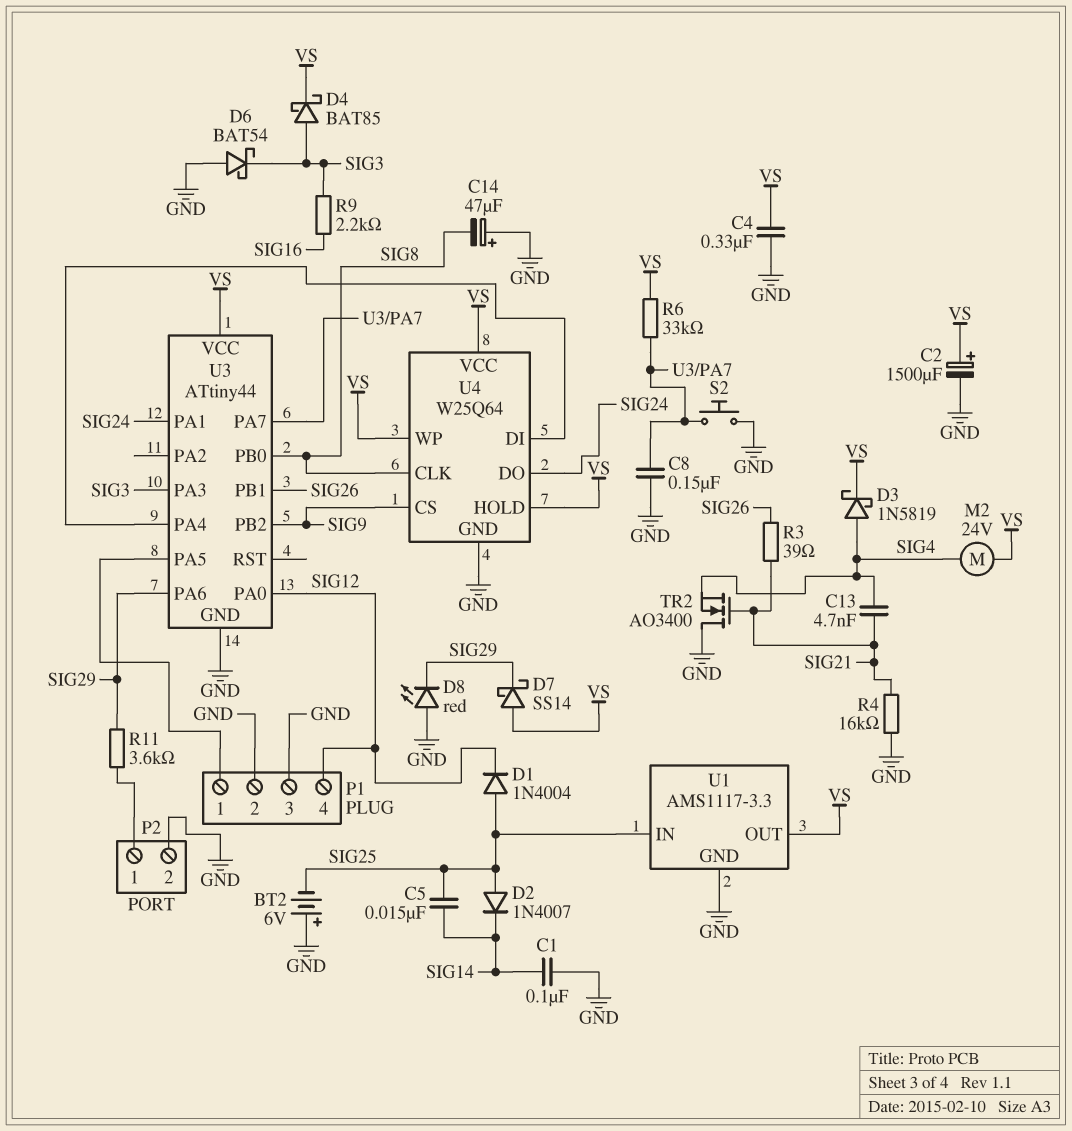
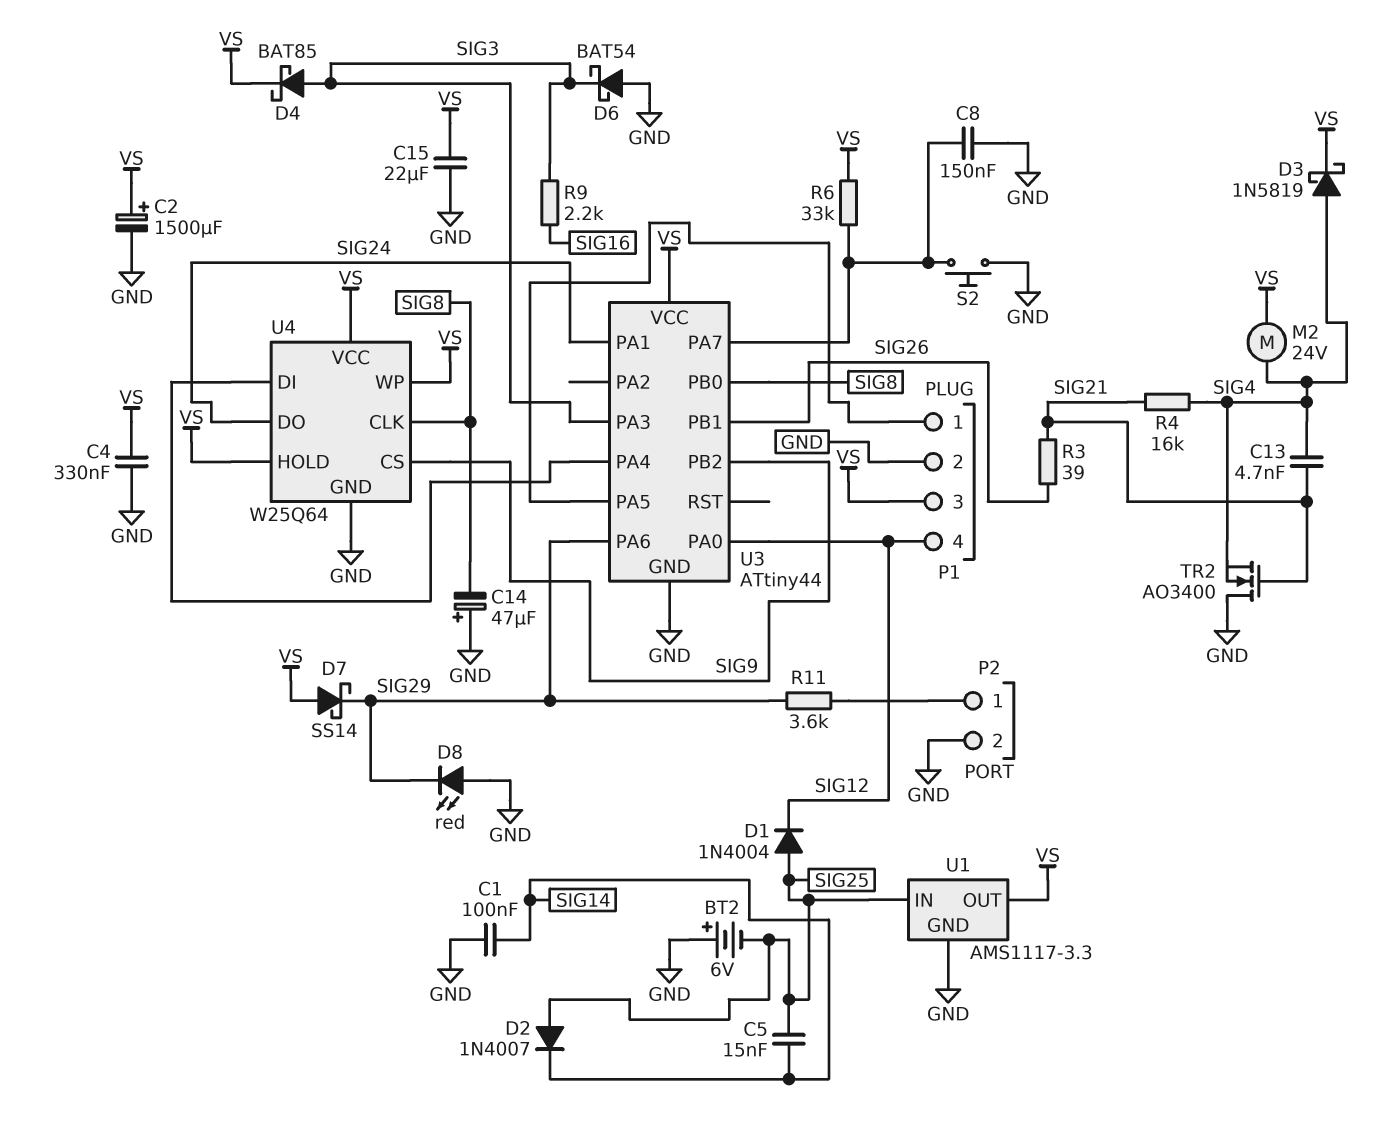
C15: none -> 22uF (GND, VS)
P1 pin 3: GND -> VS
R4: 16k (GND, SIG21) -> 16k (SIG4, SIG21)

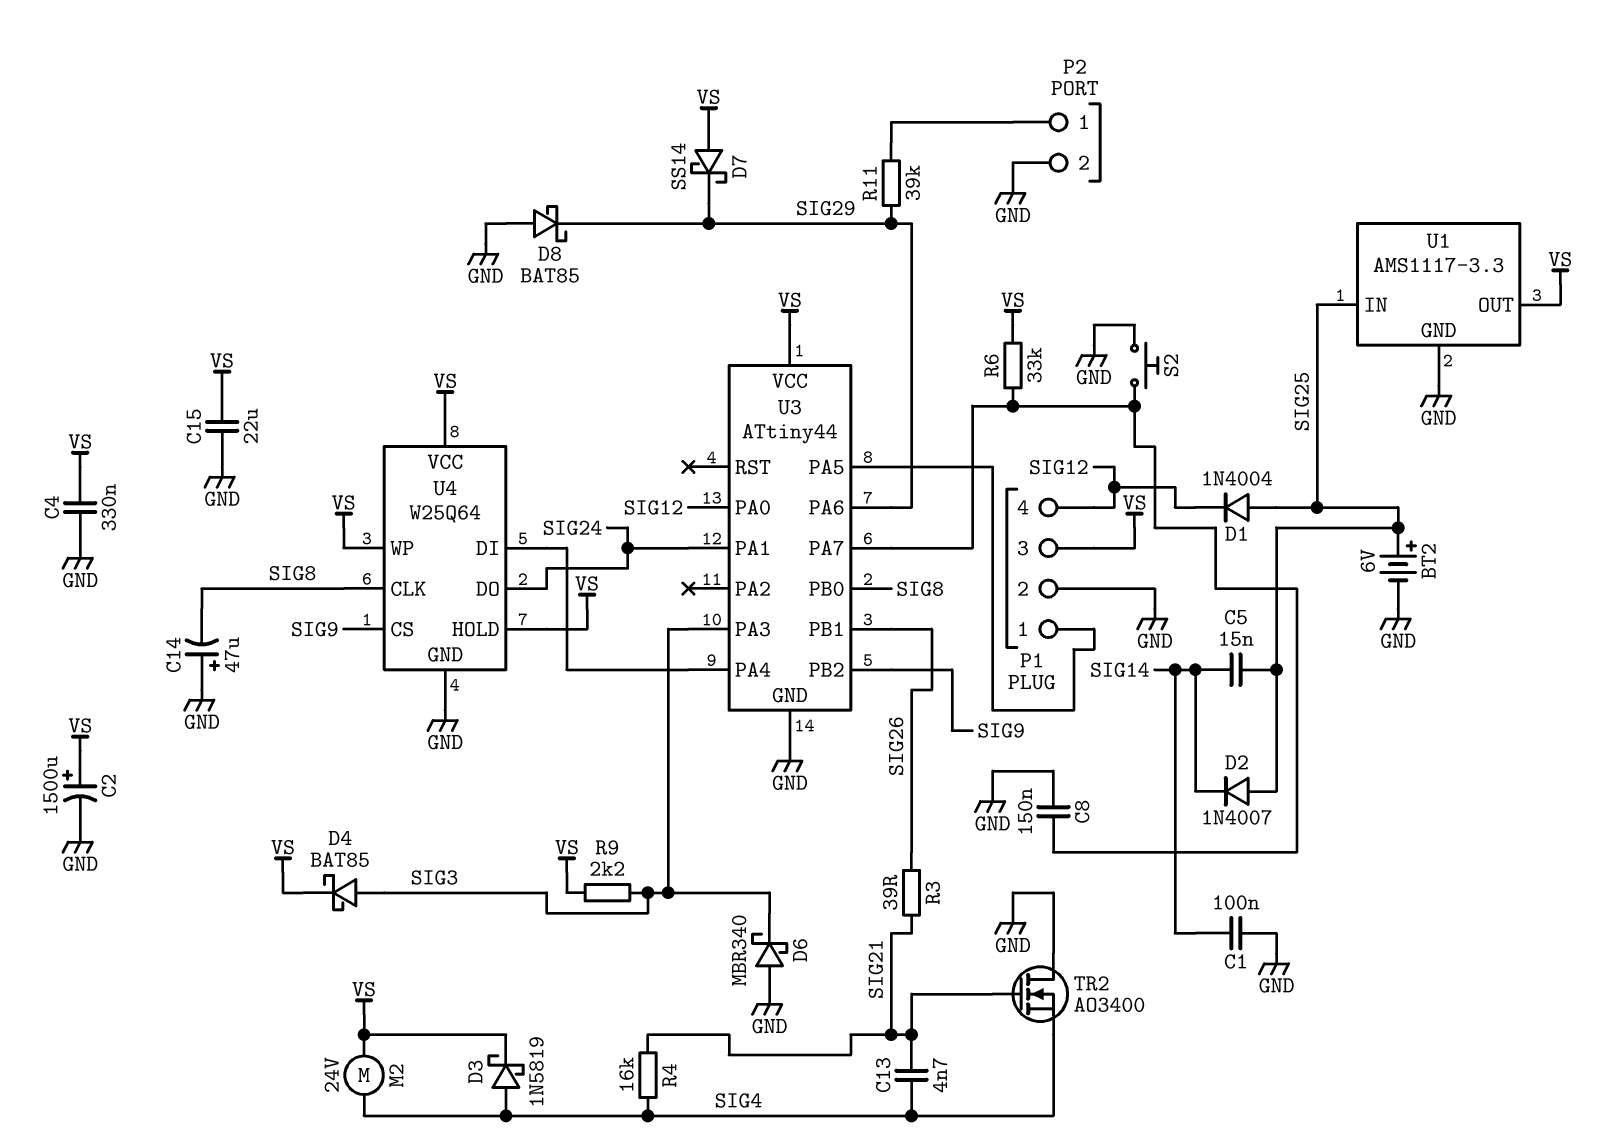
BT2: 6V (plus GND, minus SIG25) -> 6V (plus SIG25, minus GND)
D6: schottky BAT54 (A GND, K SIG3) -> schottky MBR340 (A GND, K SIG3)
D8: LED red (A GND, K SIG29) -> schottky BAT85 (A GND, K SIG29)
R9: 2.2k (SIG3, SIG16) -> 2.2k (SIG3, VS)
R11: 3.6k (P2/1, SIG29) -> 39k (P2/1, SIG29)

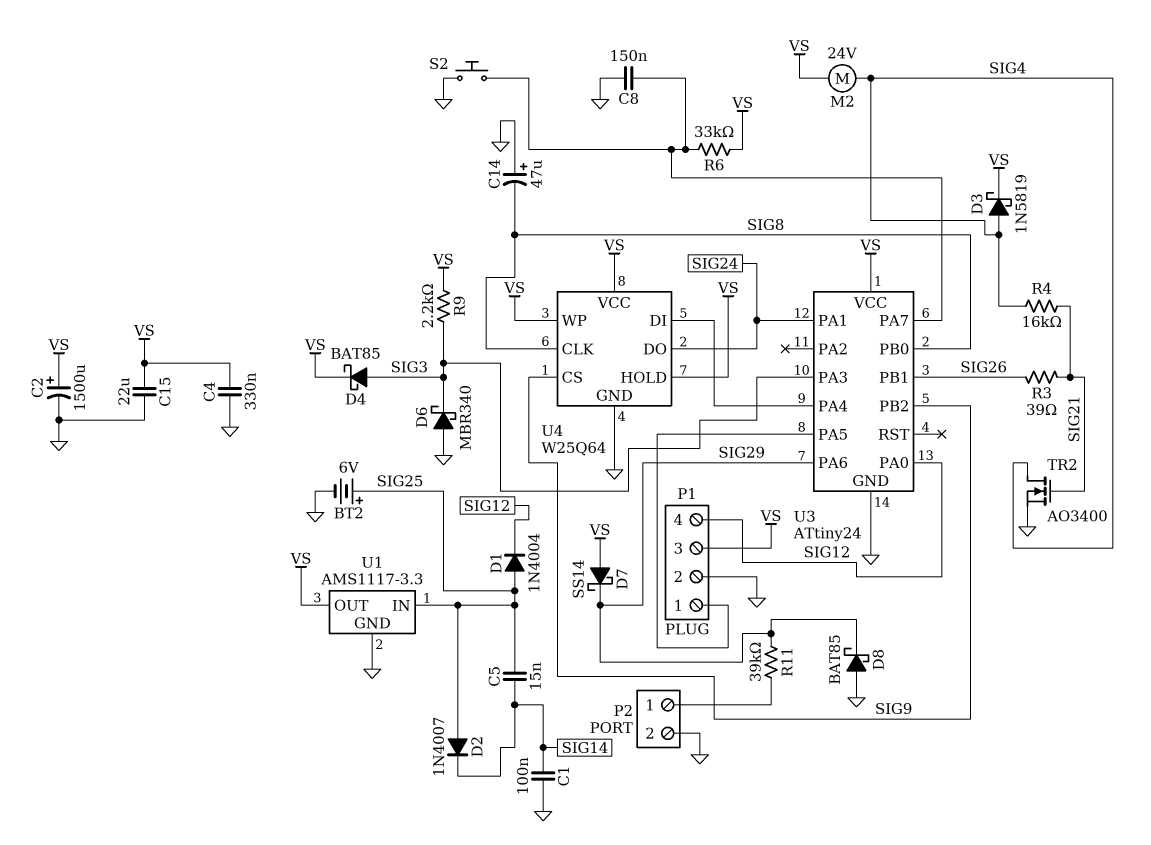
C13: 4.7nF (SIG4, SIG21) -> none
TR2: NMOS AO3400 (G SIG21, D GND, S SIG4) -> NMOS AO3400 (G SIG21, D SIG4, S GND)
U3: ATtiny44 -> ATtiny24

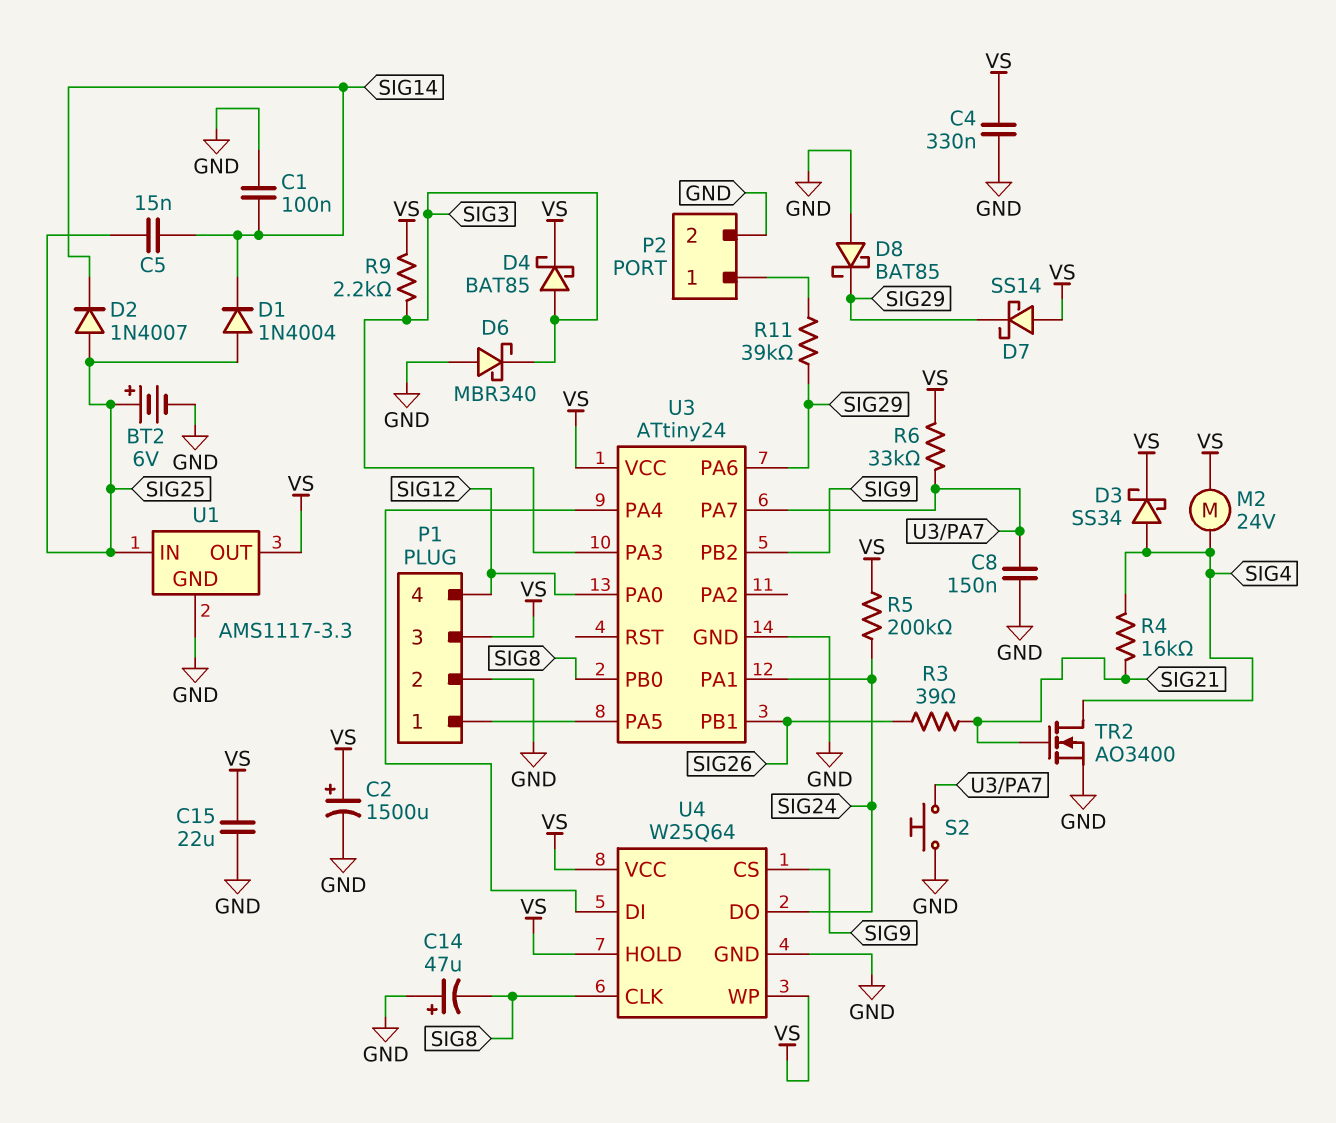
D1: diode 1N4004 (A SIG25, K SIG12) -> diode 1N4004 (A SIG25, K SIG14)
D3: schottky 1N5819 (A SIG4, K VS) -> schottky SS34 (A SIG4, K VS)
R5: none -> 200k (SIG24, VS)

